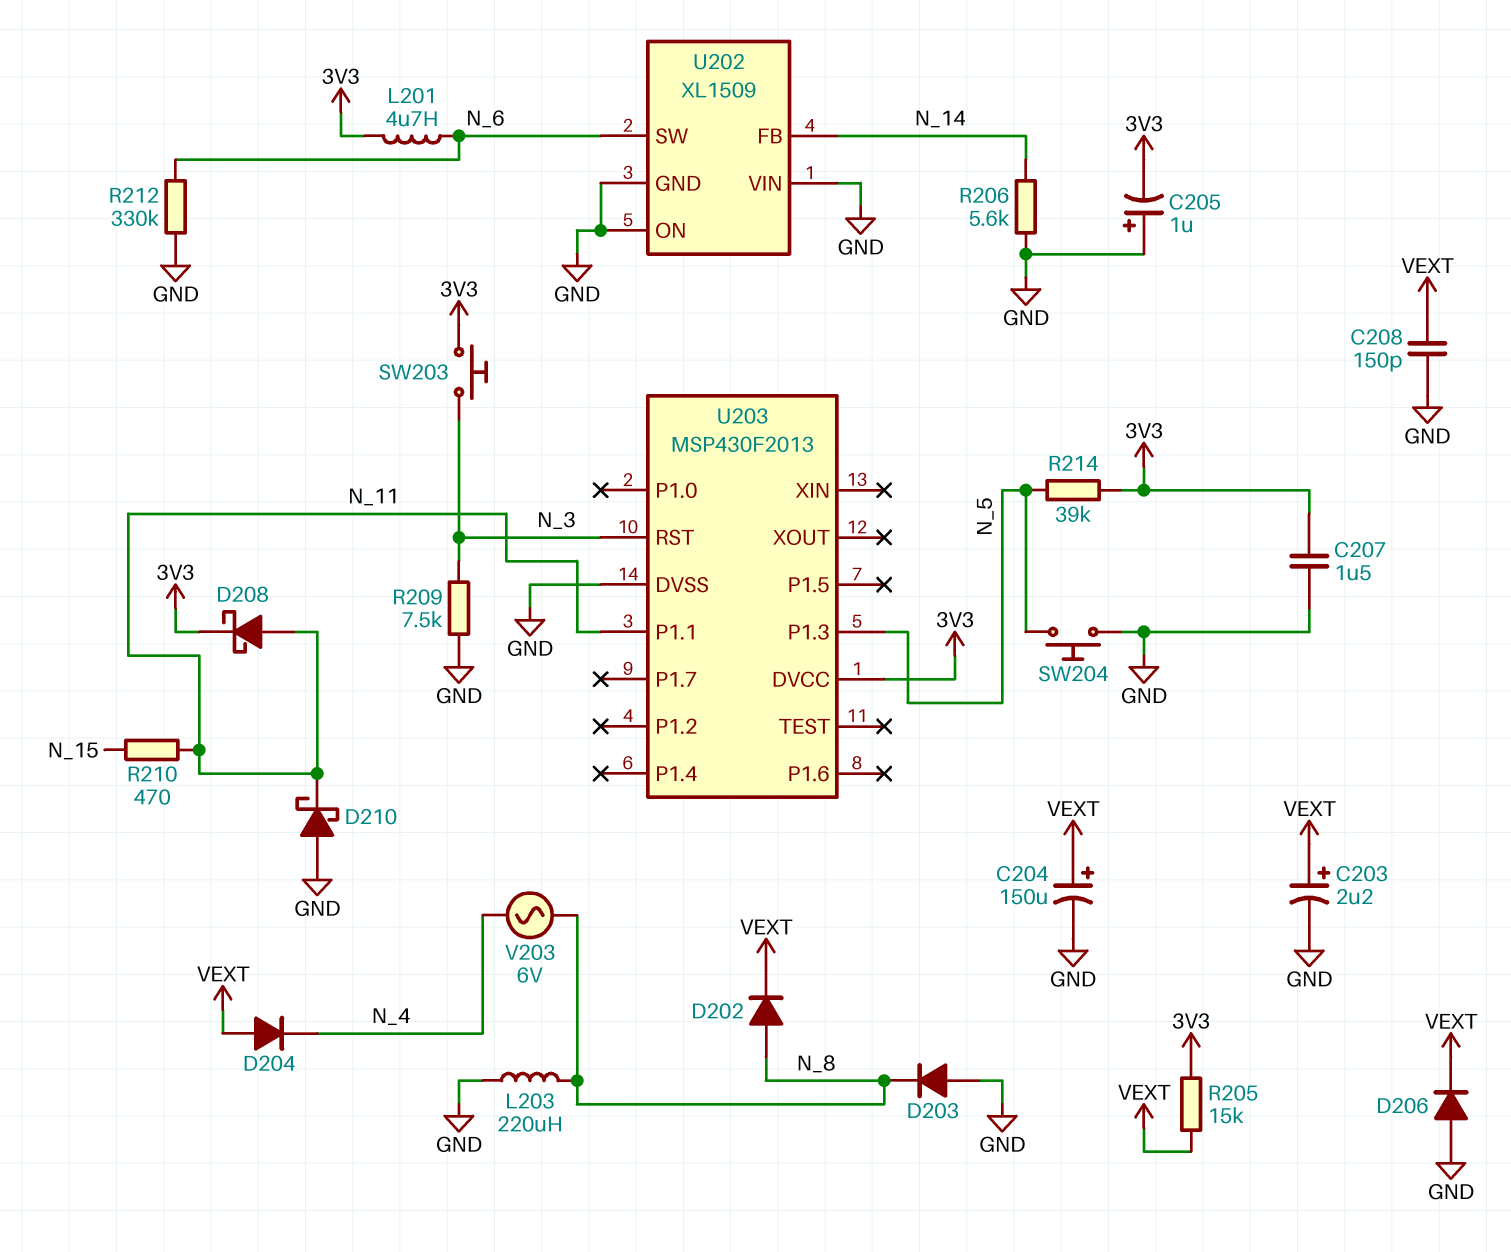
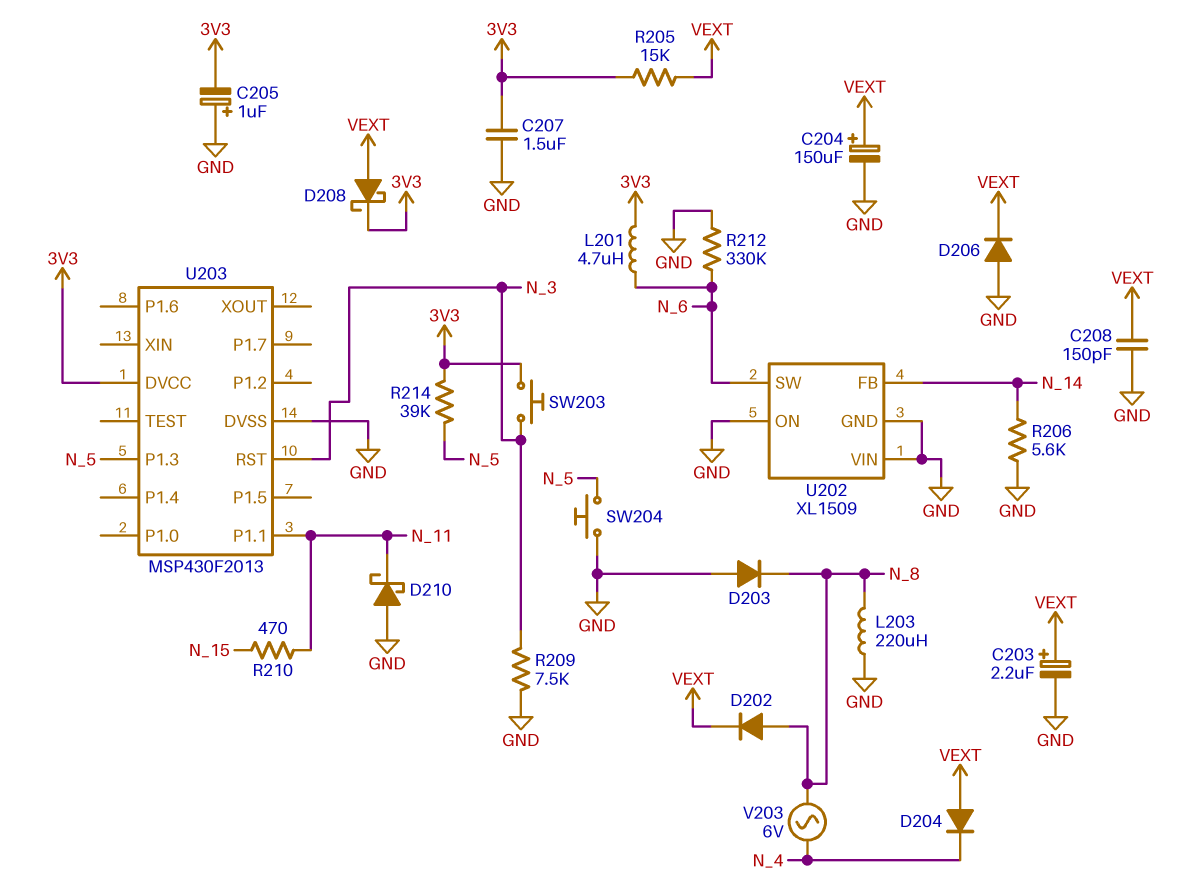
D208: schottky (A N_11, K 3V3) -> schottky (A VEXT, K 3V3)

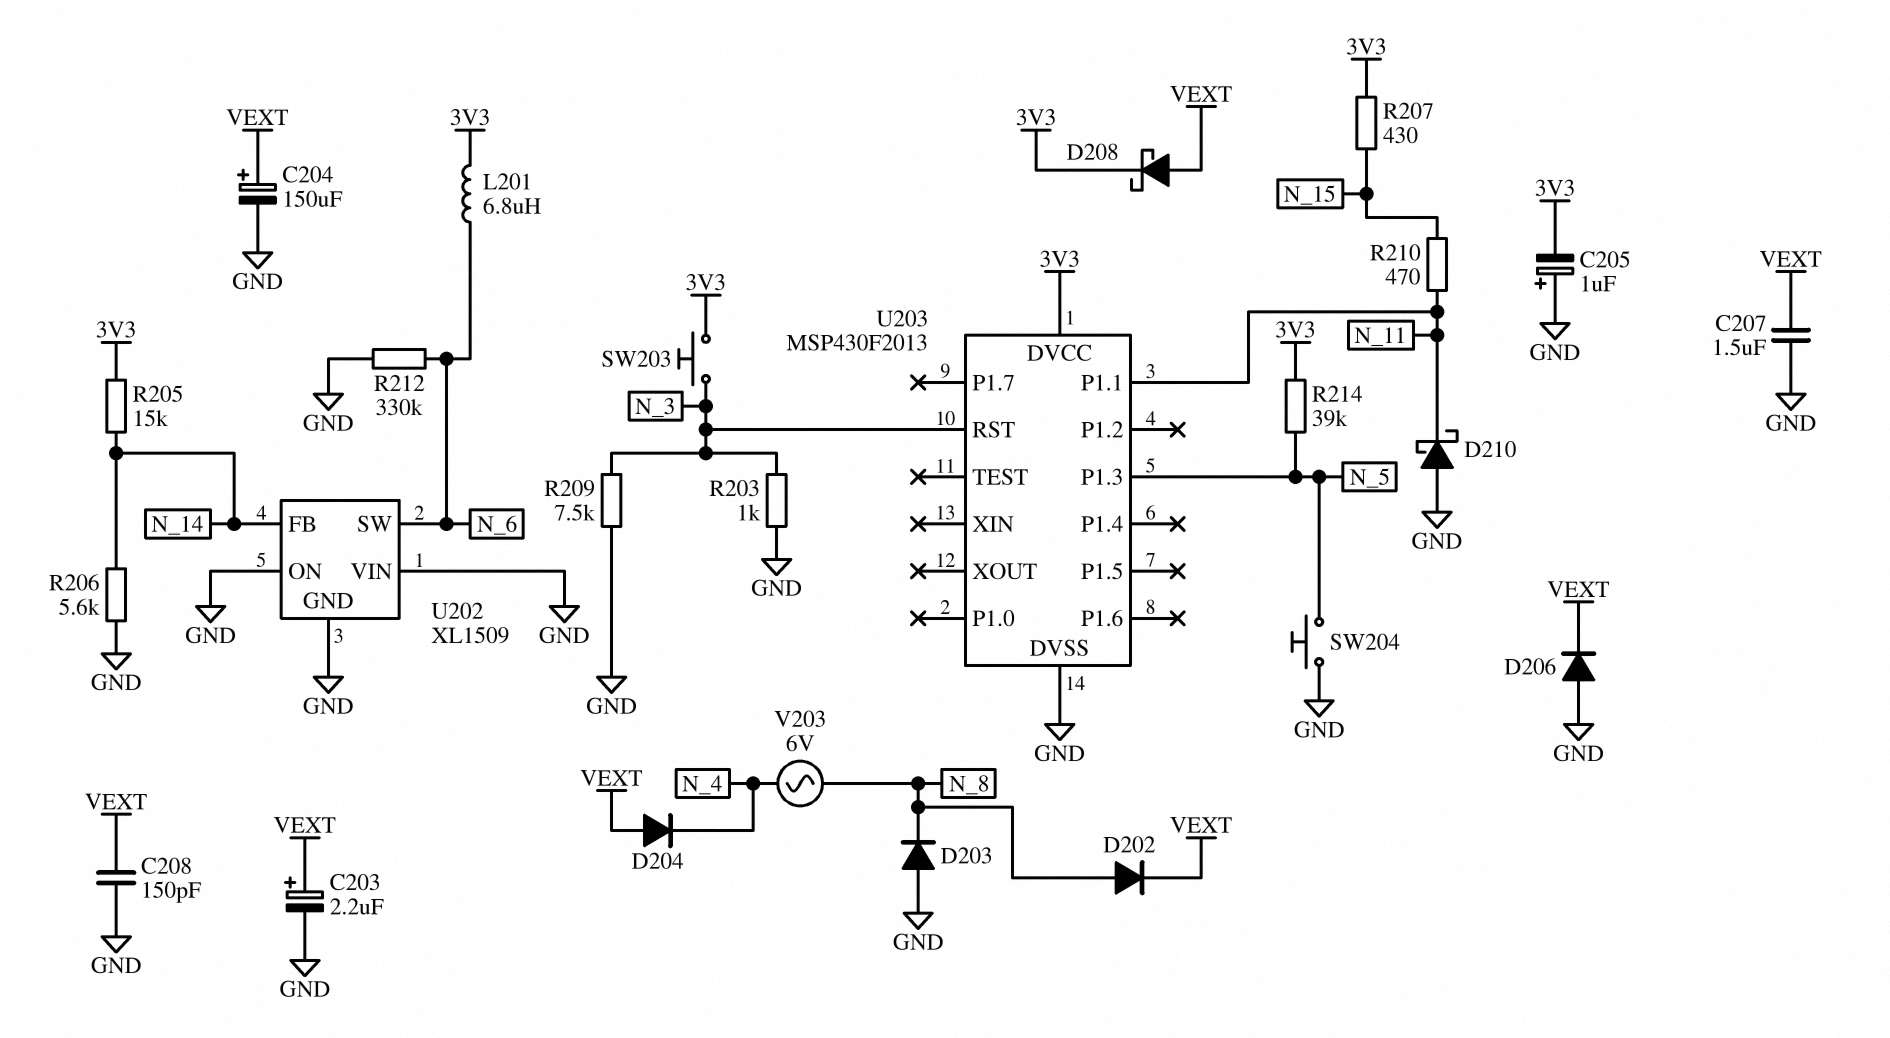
C207: 1.5uF (3V3, GND) -> 1.5uF (GND, VEXT)
L201: 4.7uH (3V3, N_6) -> 6.8uH (3V3, N_6)
L203: 220uH (GND, N_8) -> none
R203: none -> 1k (GND, N_3)
R205: 15k (3V3, VEXT) -> 15k (3V3, N_14)
R207: none -> 430 (3V3, N_15)

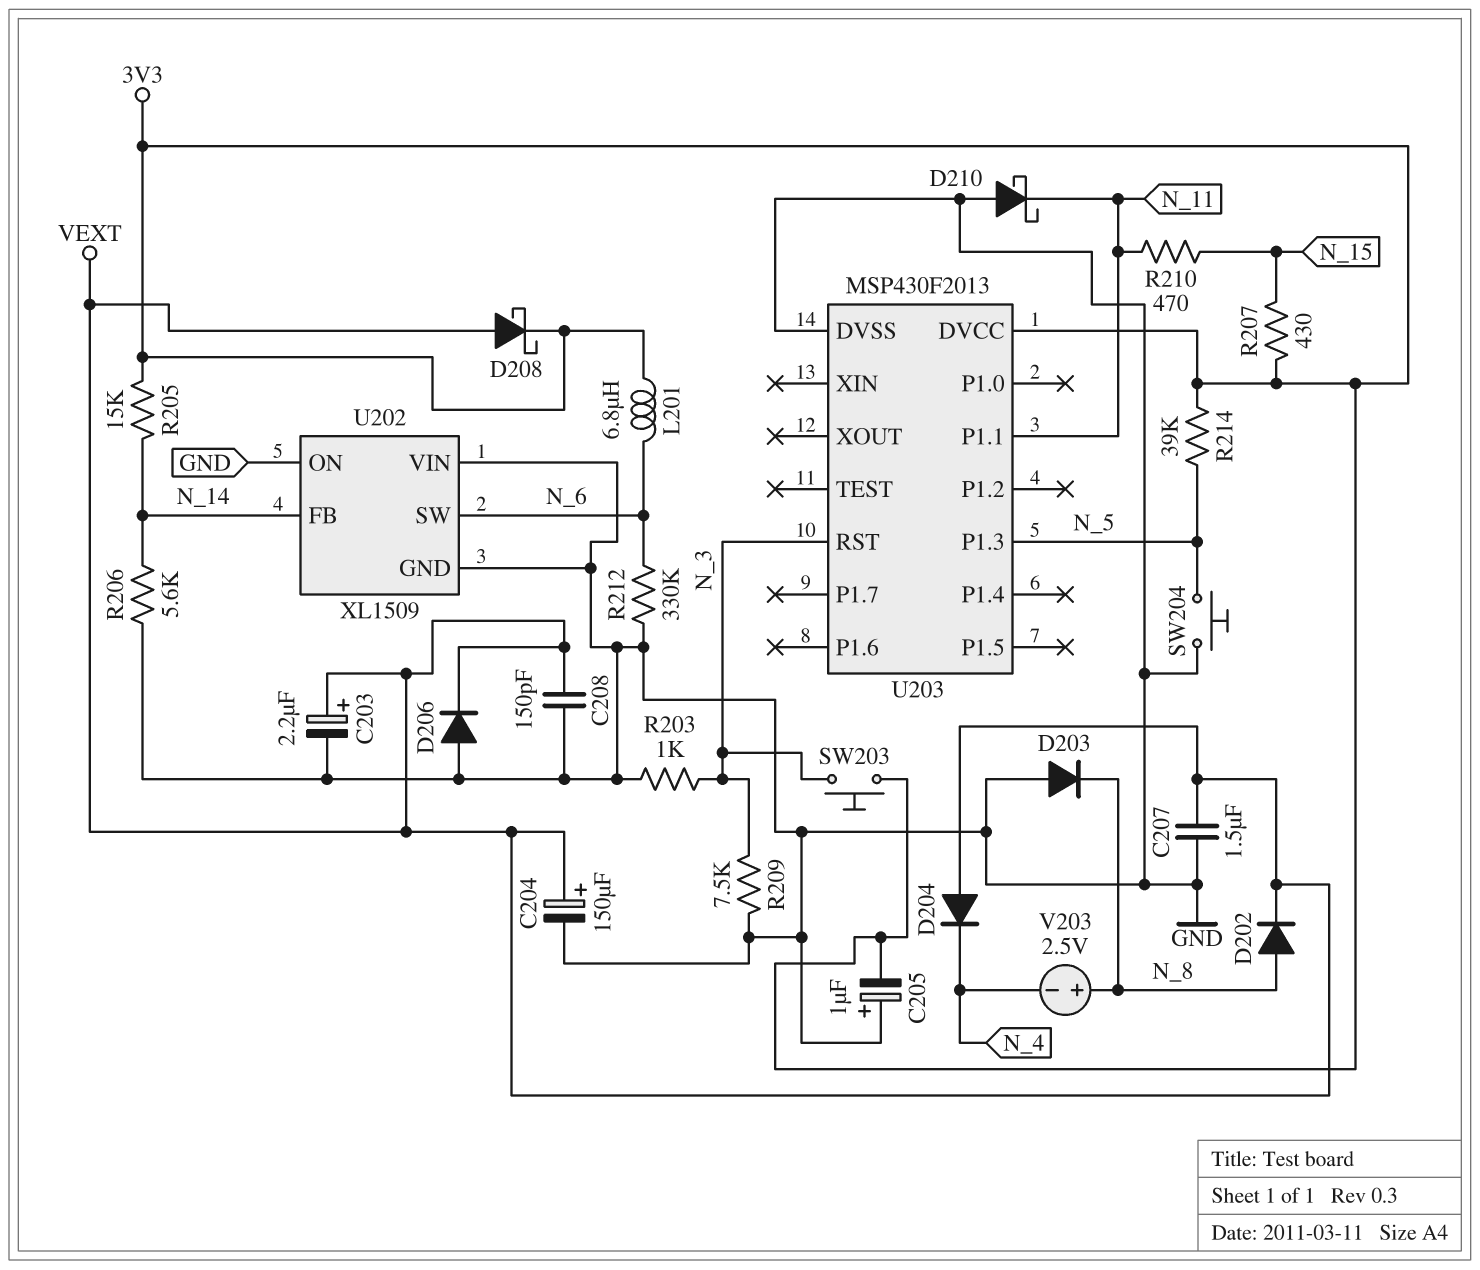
V203: AC 6V (N_4, N_8) -> 2.5V (plus N_8, minus N_4)

